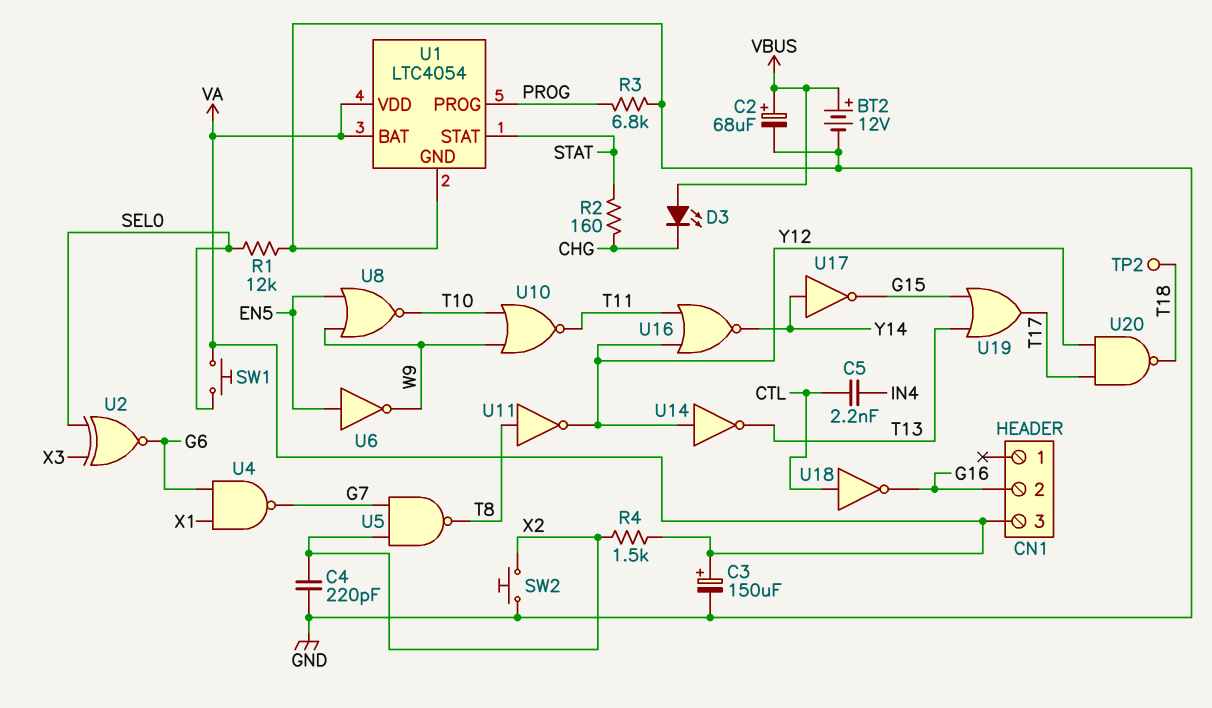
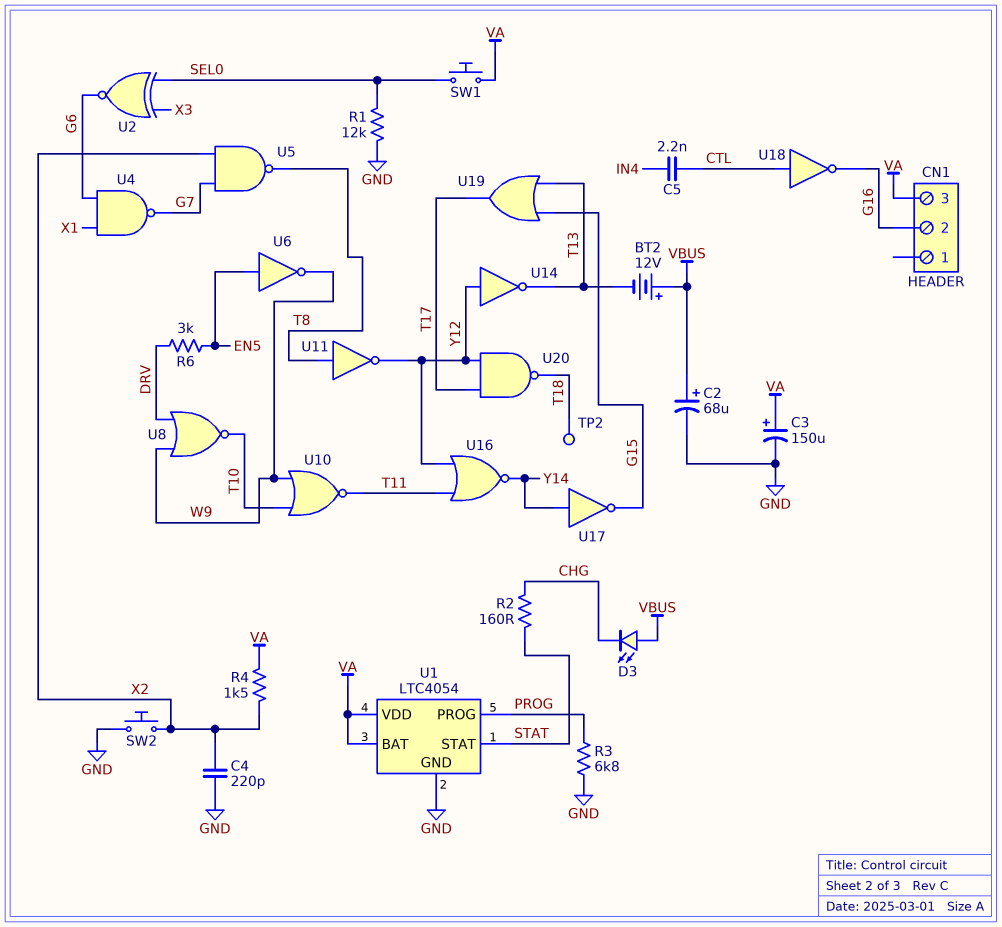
BT2: 12V (plus VBUS, minus GND) -> 12V (plus VBUS, minus T13)
R6: none -> 3k (DRV, EN5)
U8: NOR (in EN5, in W9, out T10) -> NOR (in DRV, in W9, out T10)

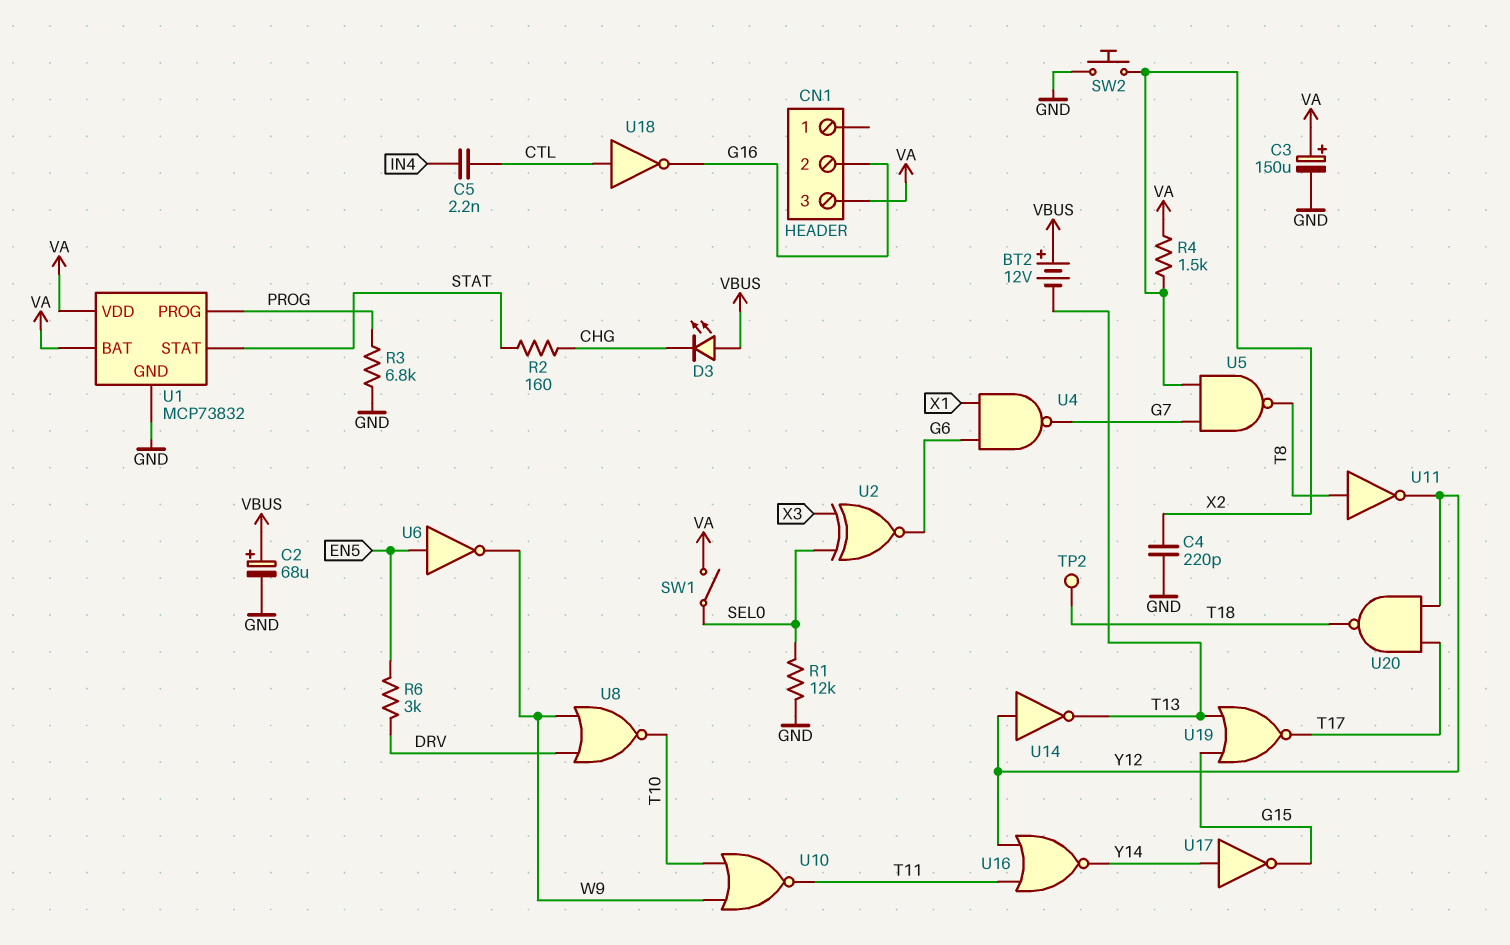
SW1: button (SEL0, VA) -> switch (SEL0, VA)
U1: LTC4054 -> MCP73832
U19: OR (in G15, in T13, out T17) -> NOR (in G15, in T13, out T17)

